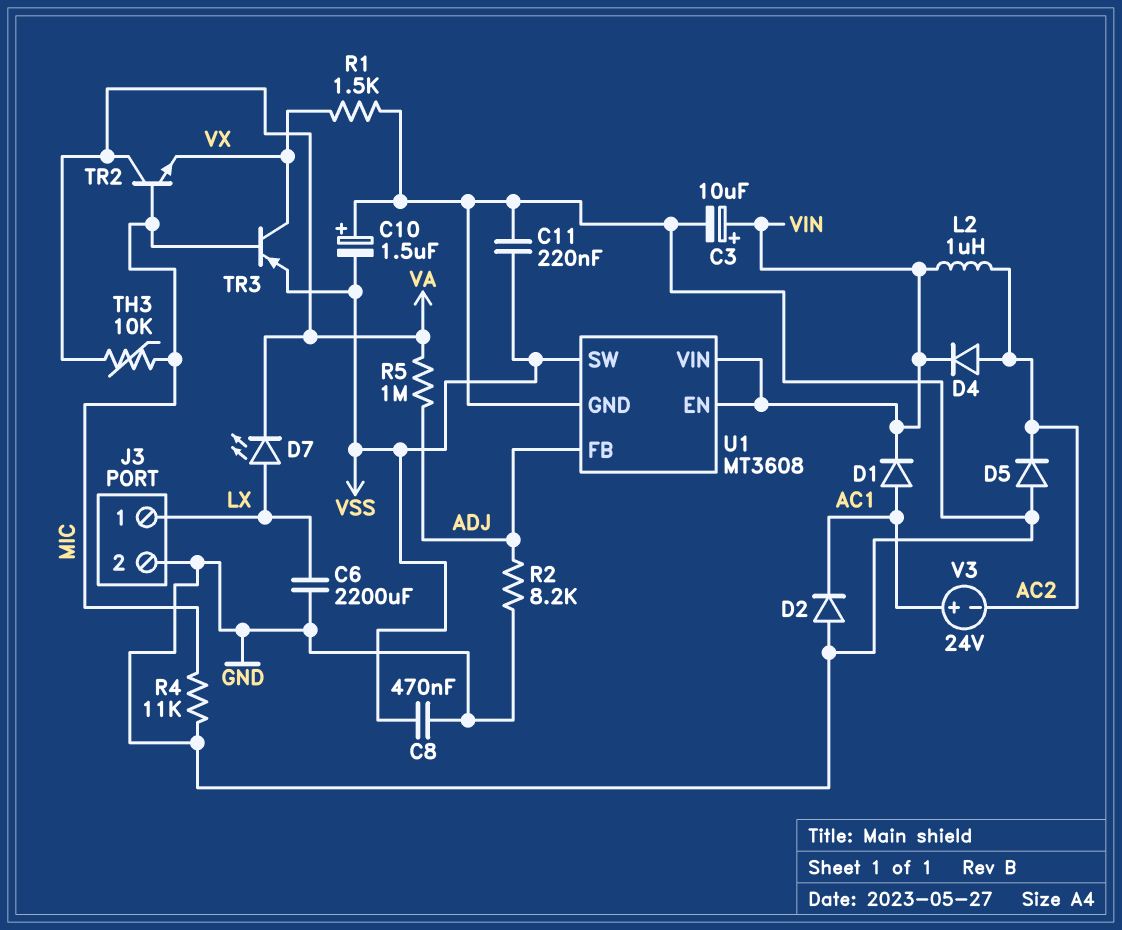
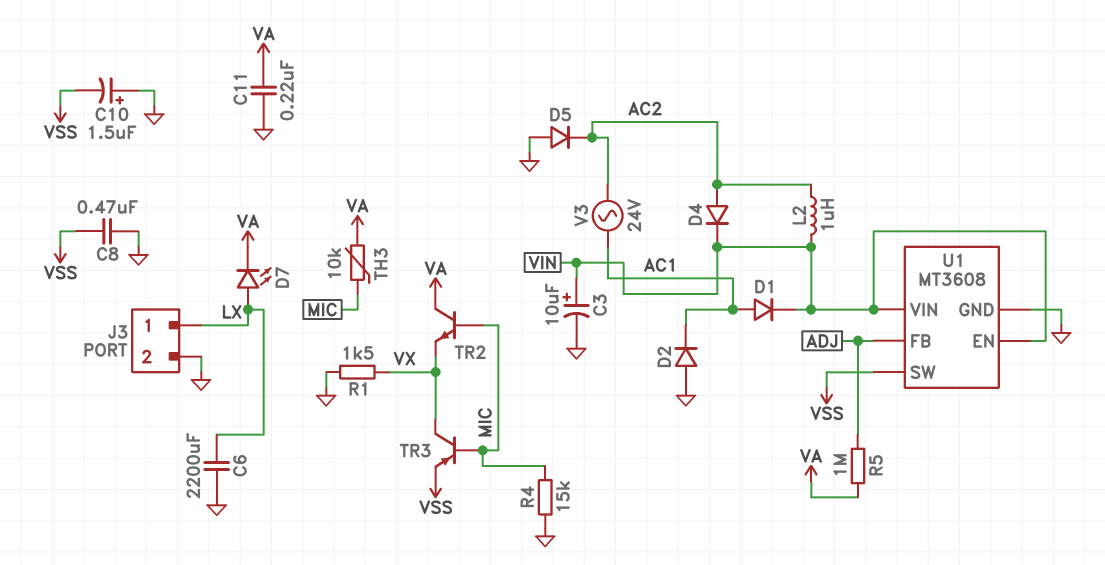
C11: 220nF (GND, VSS) -> 220nF (GND, VA)
R2: 8.2k (ADJ, GND) -> none
R4: 11k (GND, MIC) -> 15k (GND, MIC)
V3: 24V (plus AC1, minus AC2) -> AC 24V (AC1, AC2)

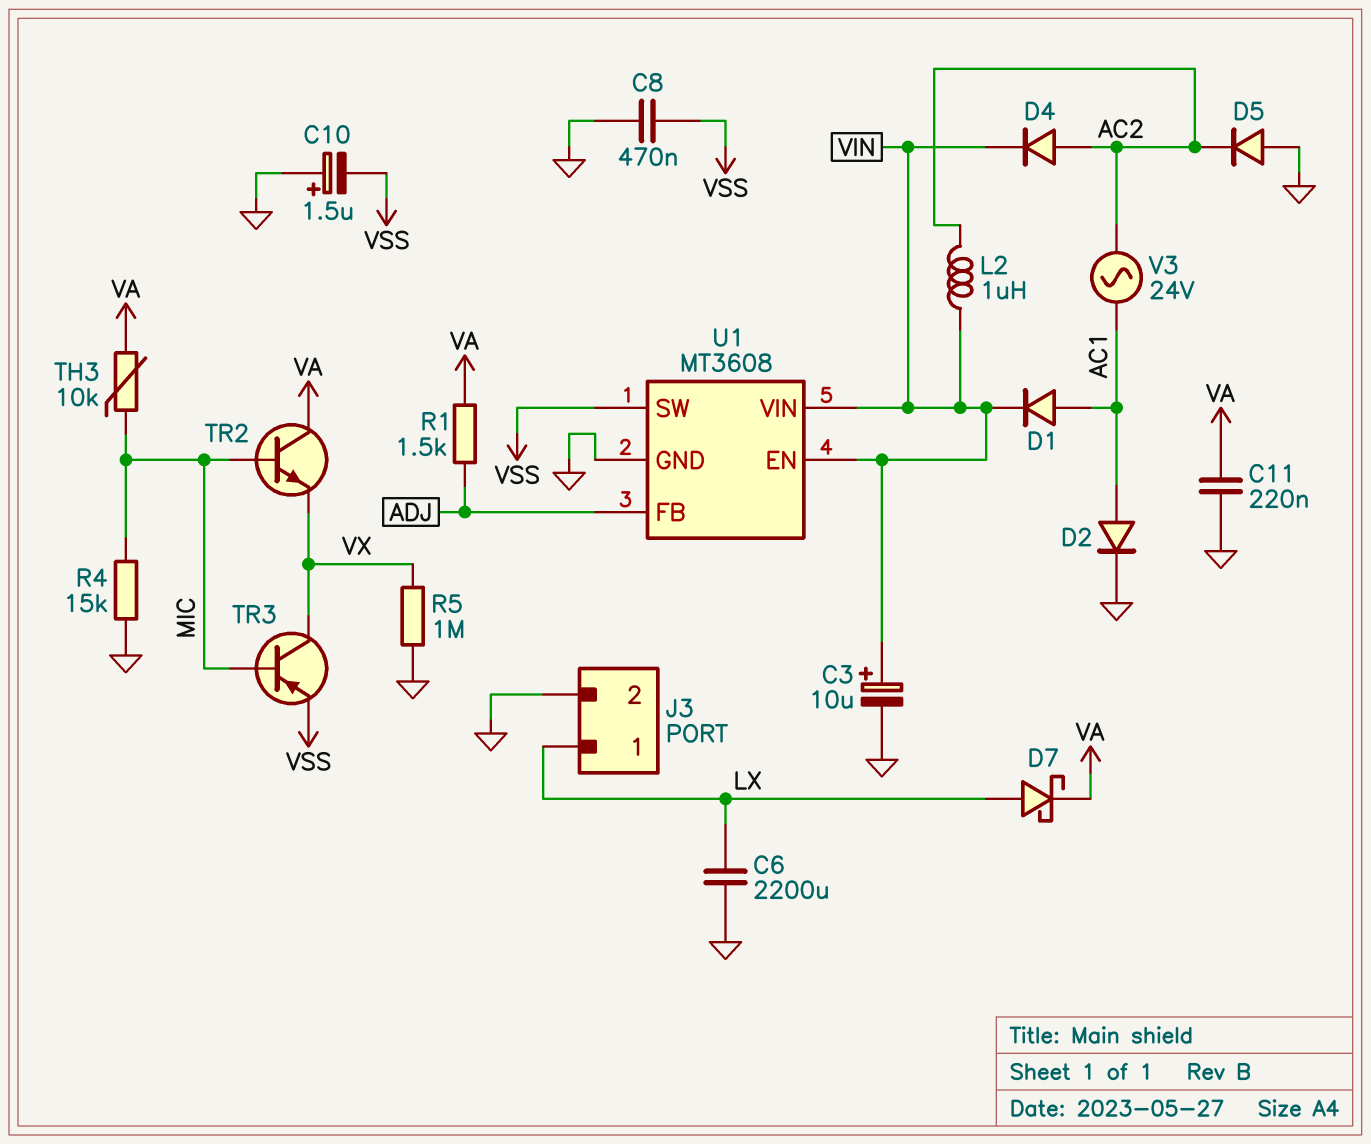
D2: diode (A GND, K AC1) -> diode (A AC1, K GND)
D7: LED (A LX, K VA) -> schottky (A LX, K VA)
R1: 1.5k (GND, VX) -> 1.5k (ADJ, VA)
R5: 1M (ADJ, VA) -> 1M (GND, VX)

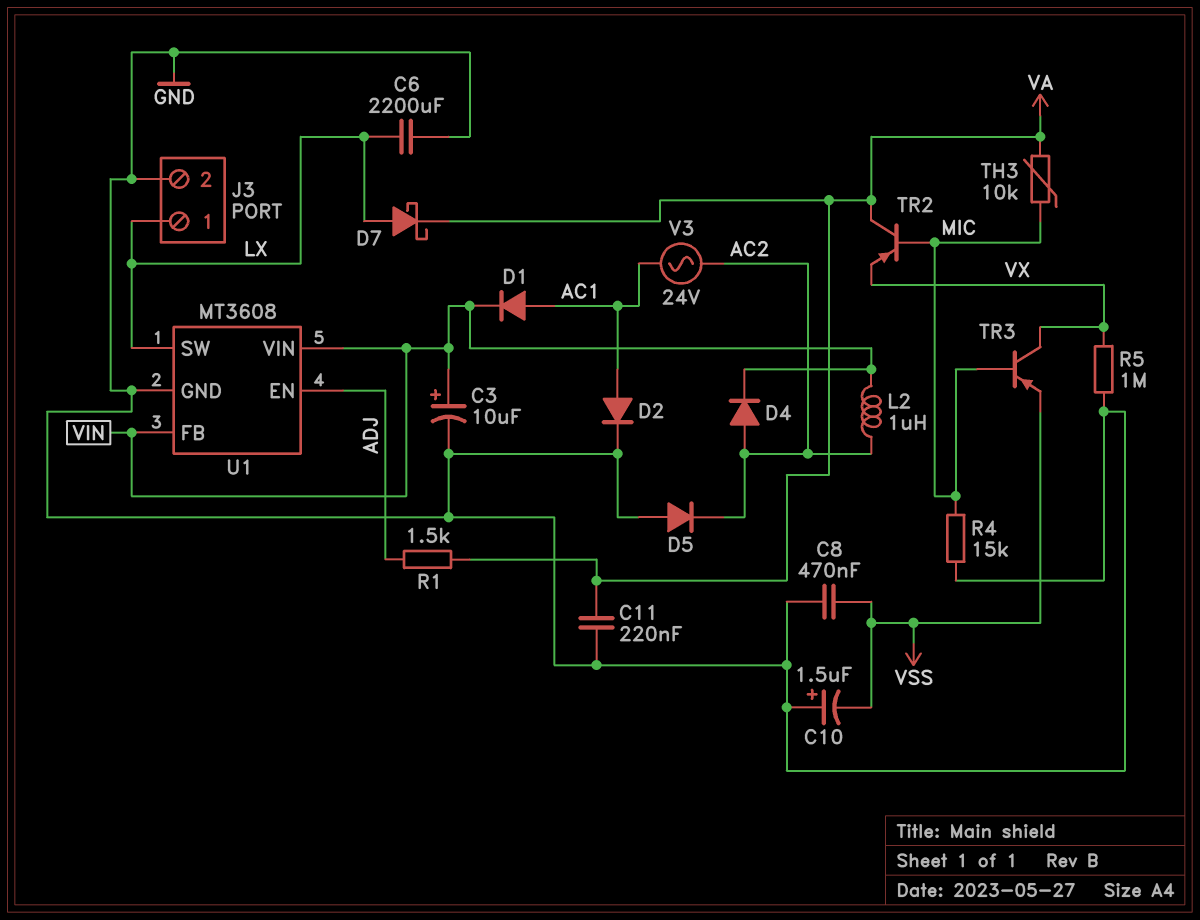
TR2: NPN (B MIC, C VA, E VX) -> PNP (B MIC, C VA, E VX)
U1 pin EN: VIN -> ADJ
U1 pin FB: ADJ -> VIN
U1 pin SW: VSS -> LX

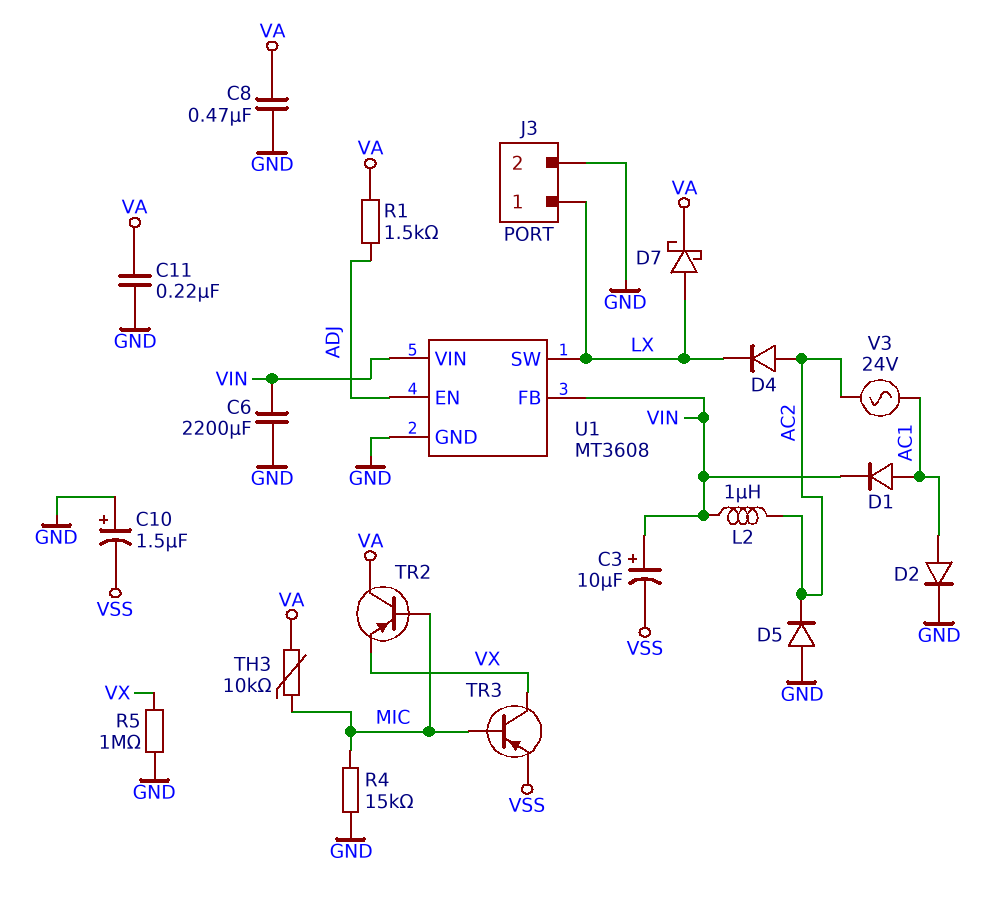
C3: 10uF (plus VIN, minus GND) -> 10uF (plus VIN, minus VSS)
C6: 2200uF (GND, LX) -> 2200uF (GND, VIN)
C8: 470nF (GND, VSS) -> 470nF (GND, VA)
D4: diode (A AC2, K VIN) -> diode (A AC2, K LX)

